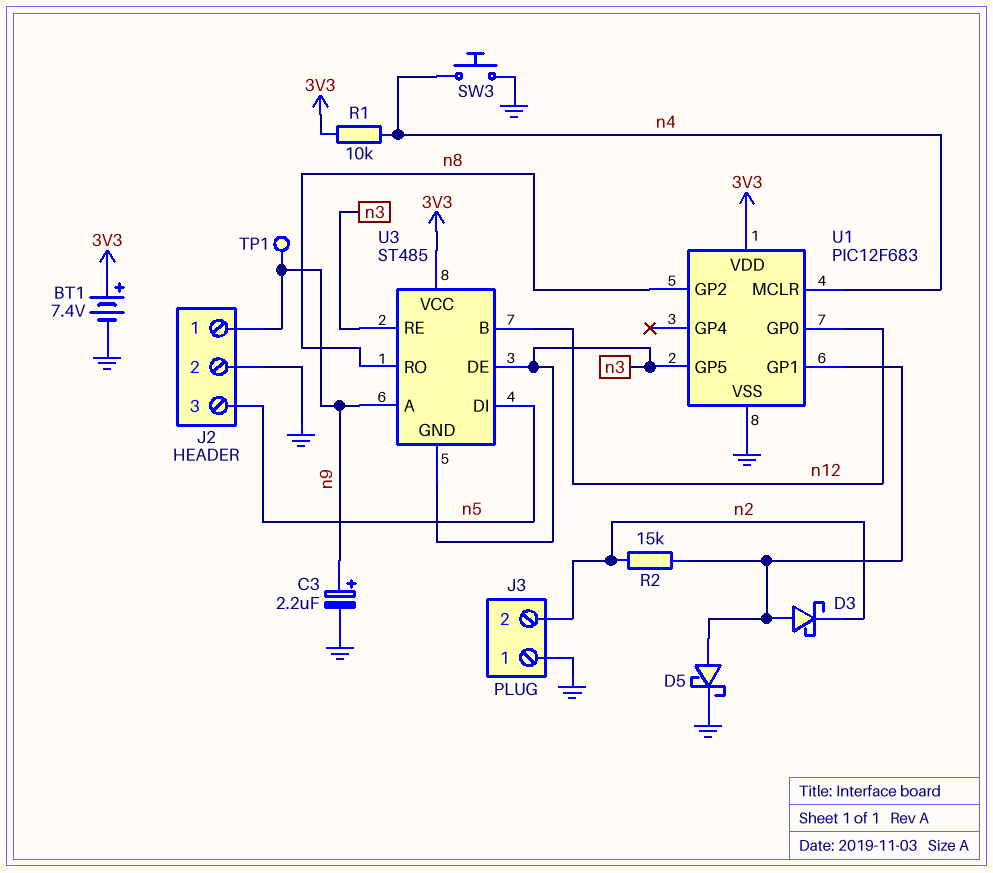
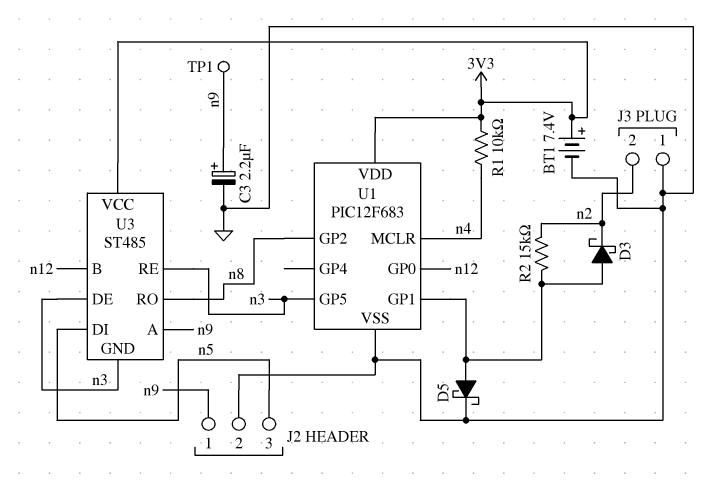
SW3: button (GND, n4) -> none

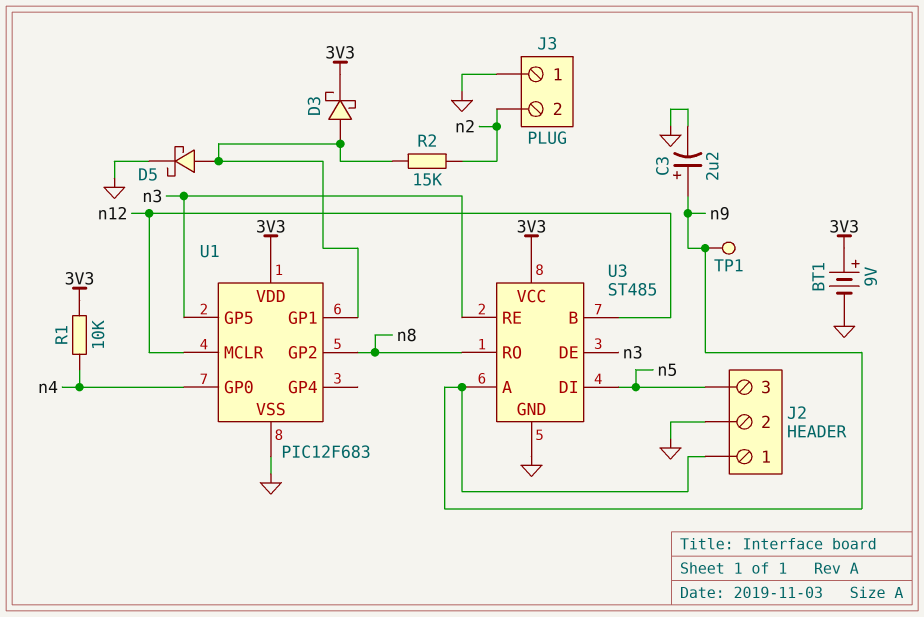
BT1: 7.4V (plus 3V3, minus GND) -> 9V (plus 3V3, minus GND)
D3: schottky (A U1/GP1, K n2) -> schottky (A U1/GP1, K 3V3)
U1 pin GP0: n12 -> n4
U1 pin MCLR: n4 -> n12
U3 pin GND: n3 -> GND

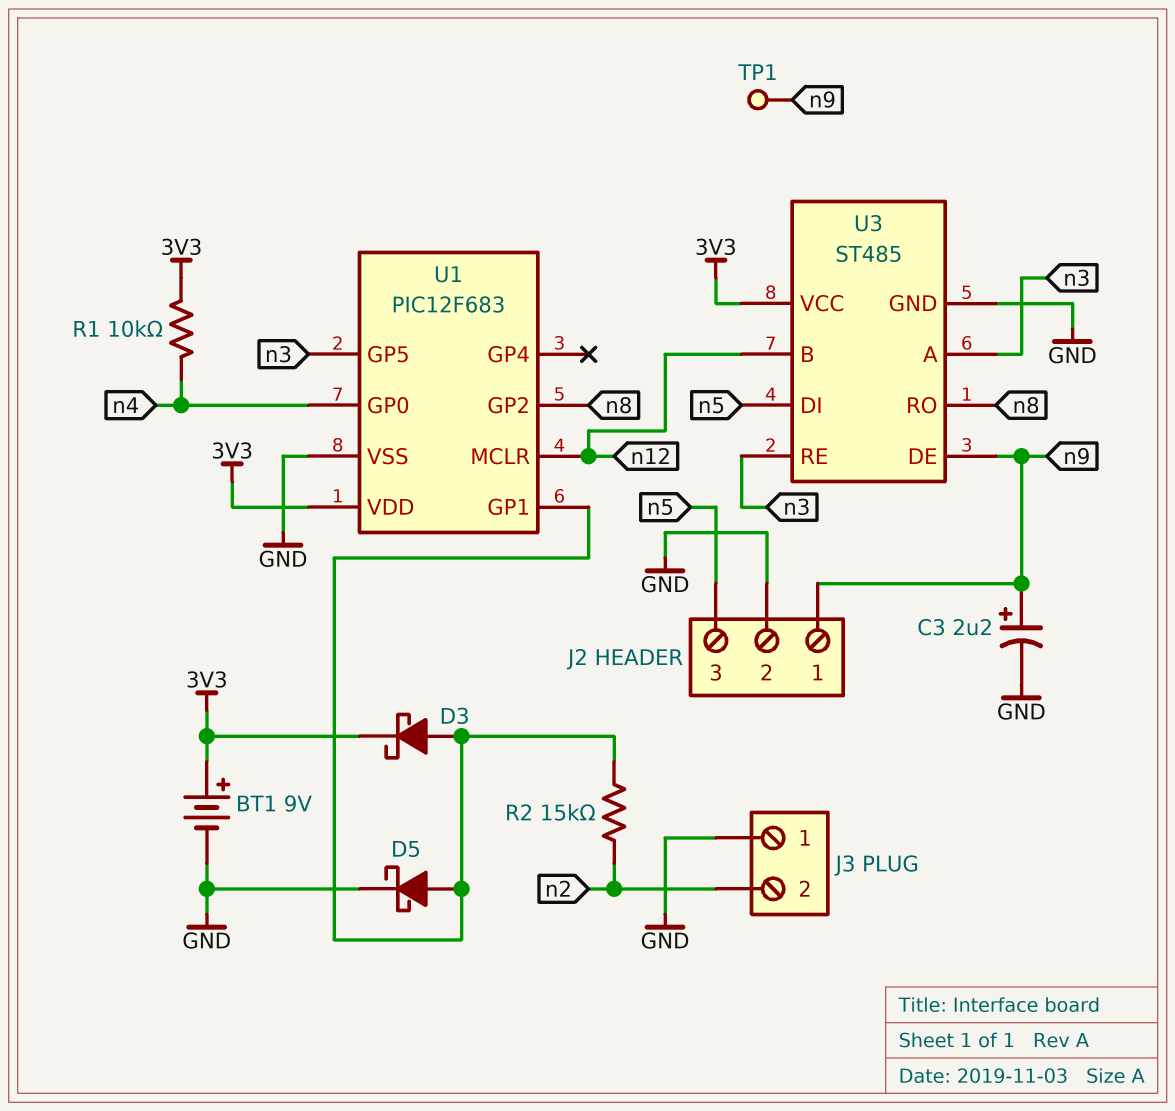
U3 pin A: n9 -> n3
U3 pin DE: n3 -> n9

